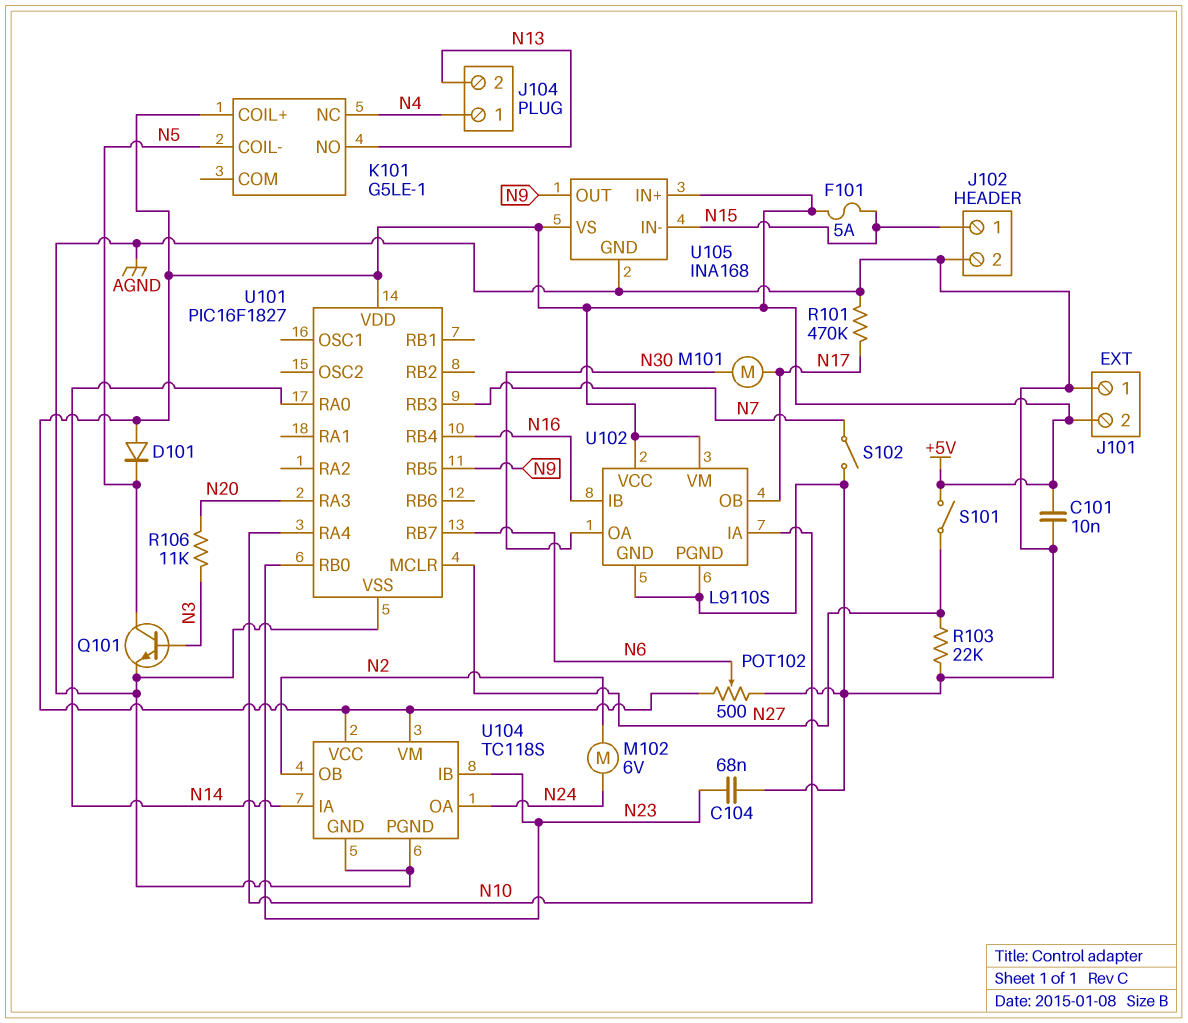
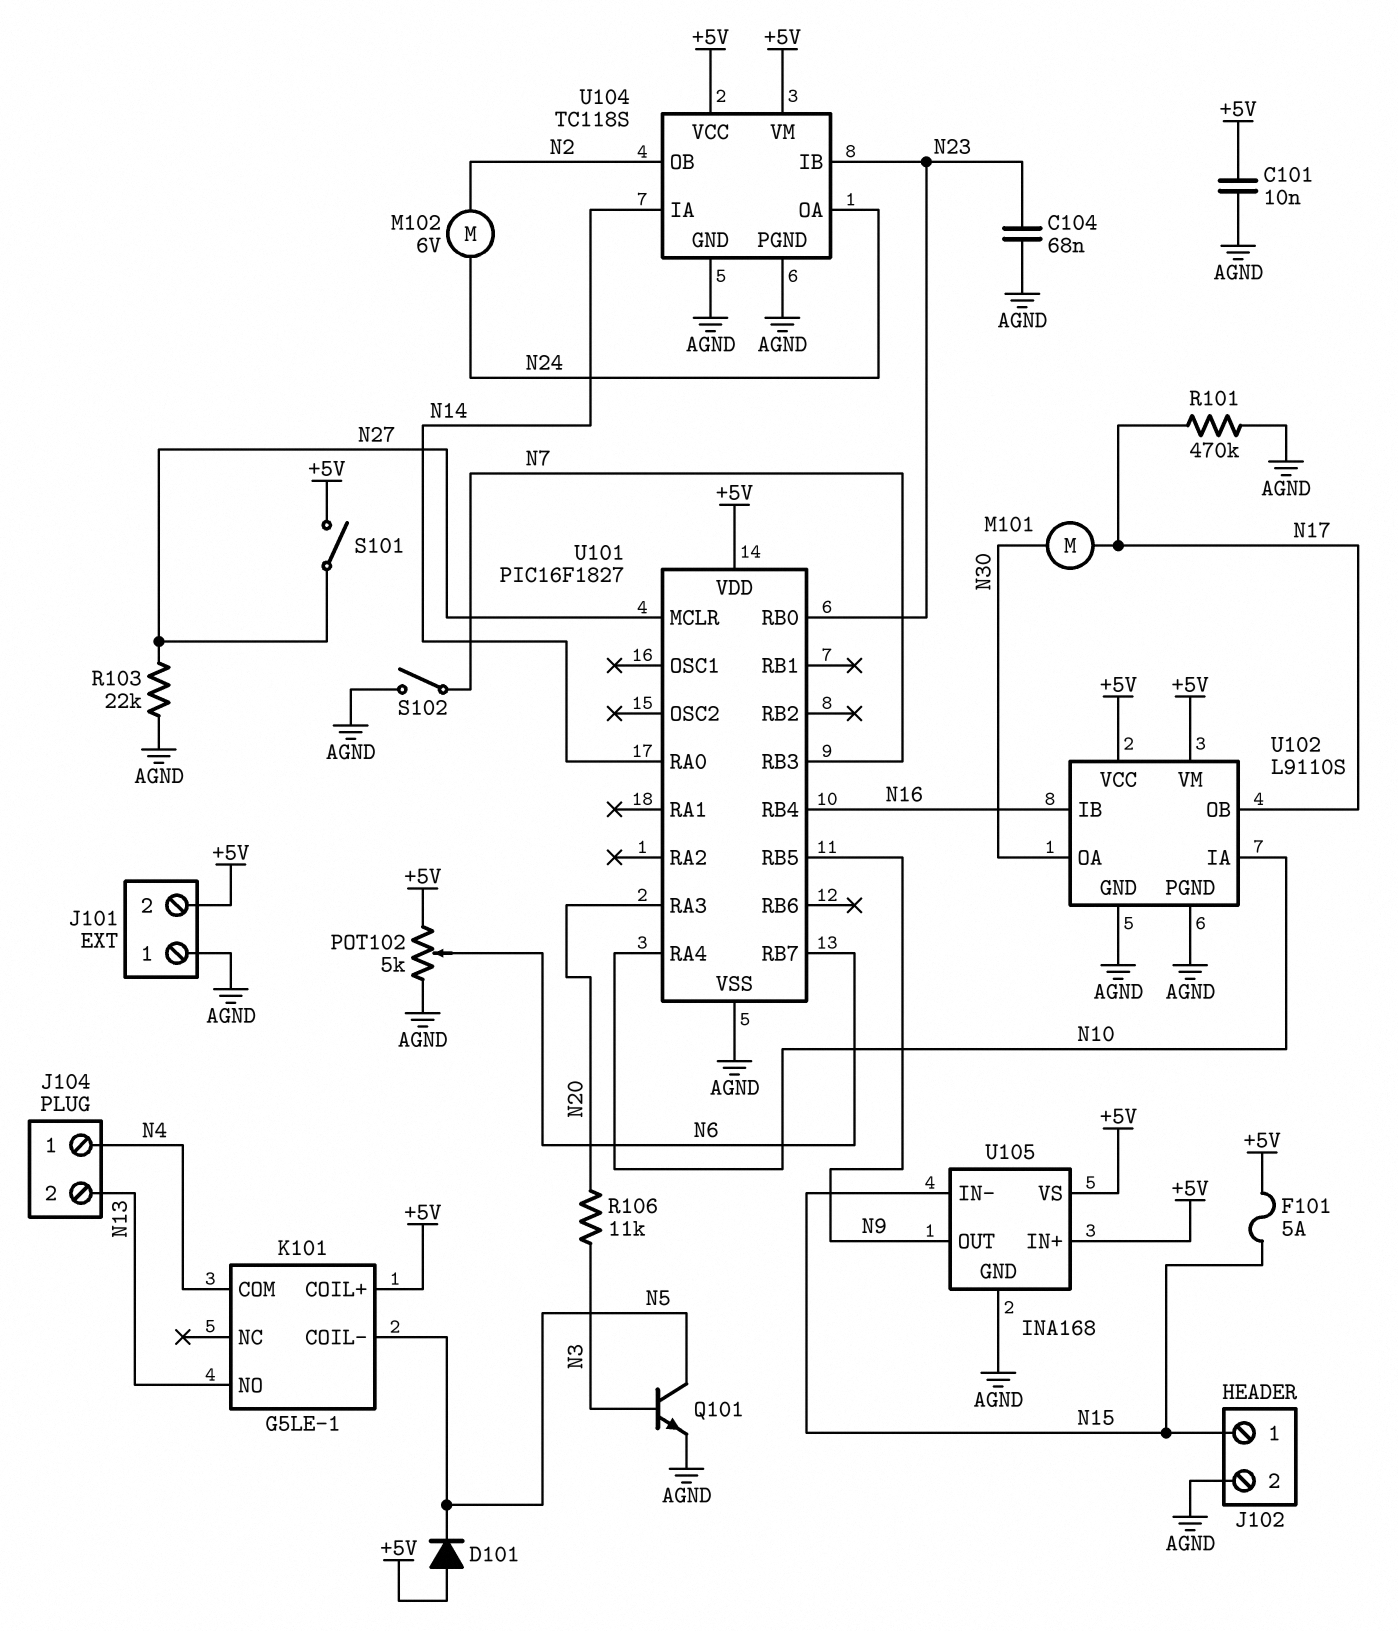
K101 pin COM: none -> N4
K101 pin NC: N4 -> none
POT102: 500 (+5V, AGND, wiper N6) -> 5k (+5V, AGND, wiper N6)

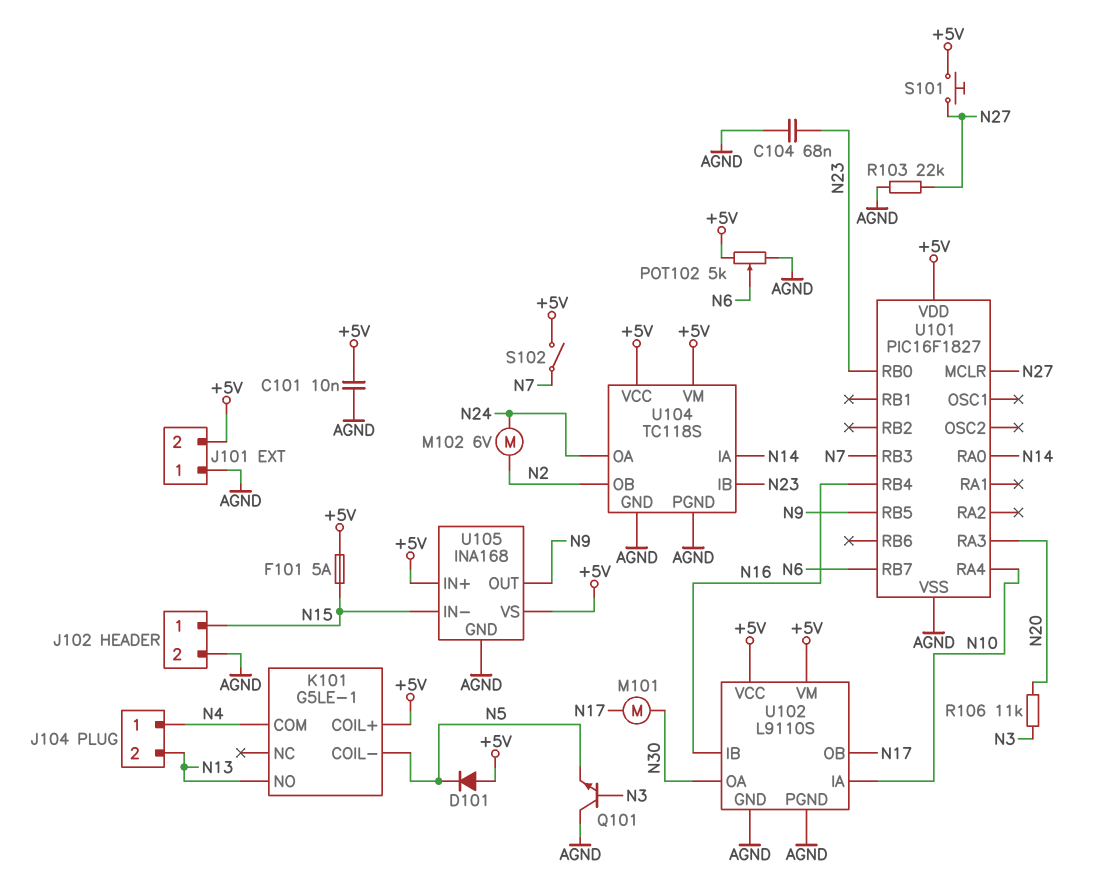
Q101: NPN (B N3, C N5, E AGND) -> NPN (B N3, C AGND, E N5)
R101: 470k (AGND, N17) -> none
S101: switch (+5V, N27) -> button (+5V, N27)
S102: switch (AGND, N7) -> switch (+5V, N7)

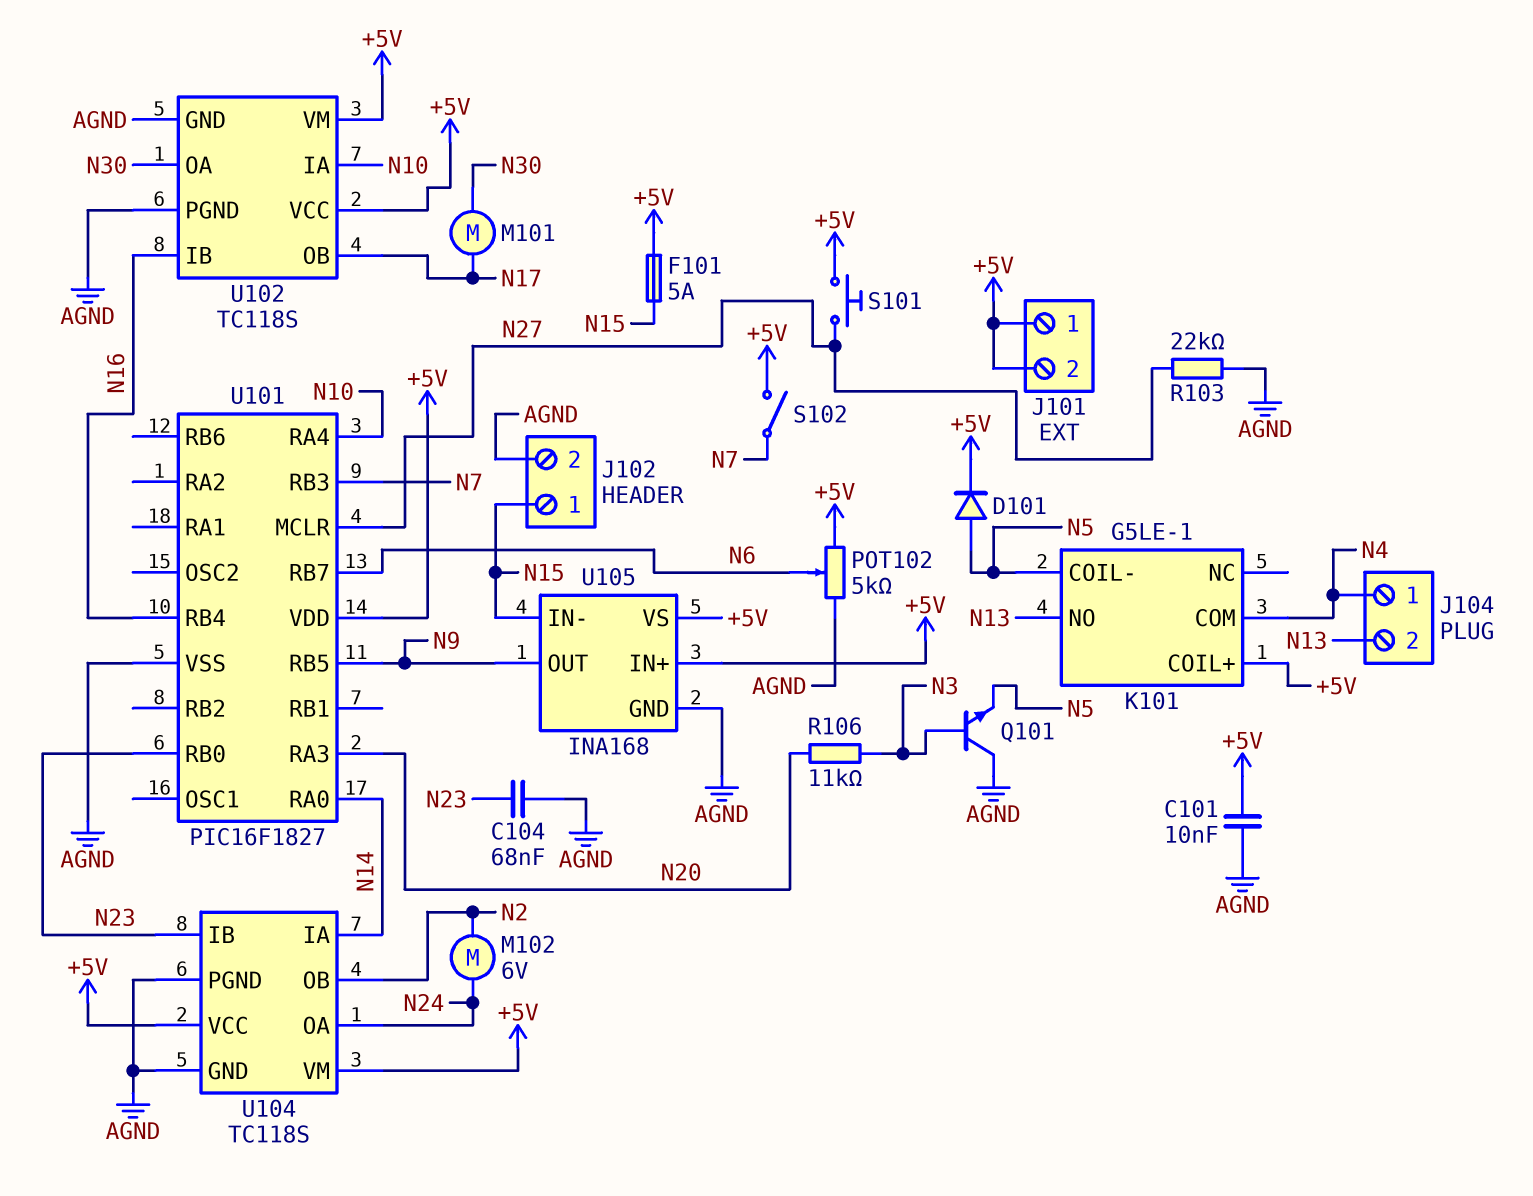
D101: diode (A +5V, K N5) -> diode (A N5, K +5V)
J101 pin 1: AGND -> +5V
U102: L9110S -> TC118S

